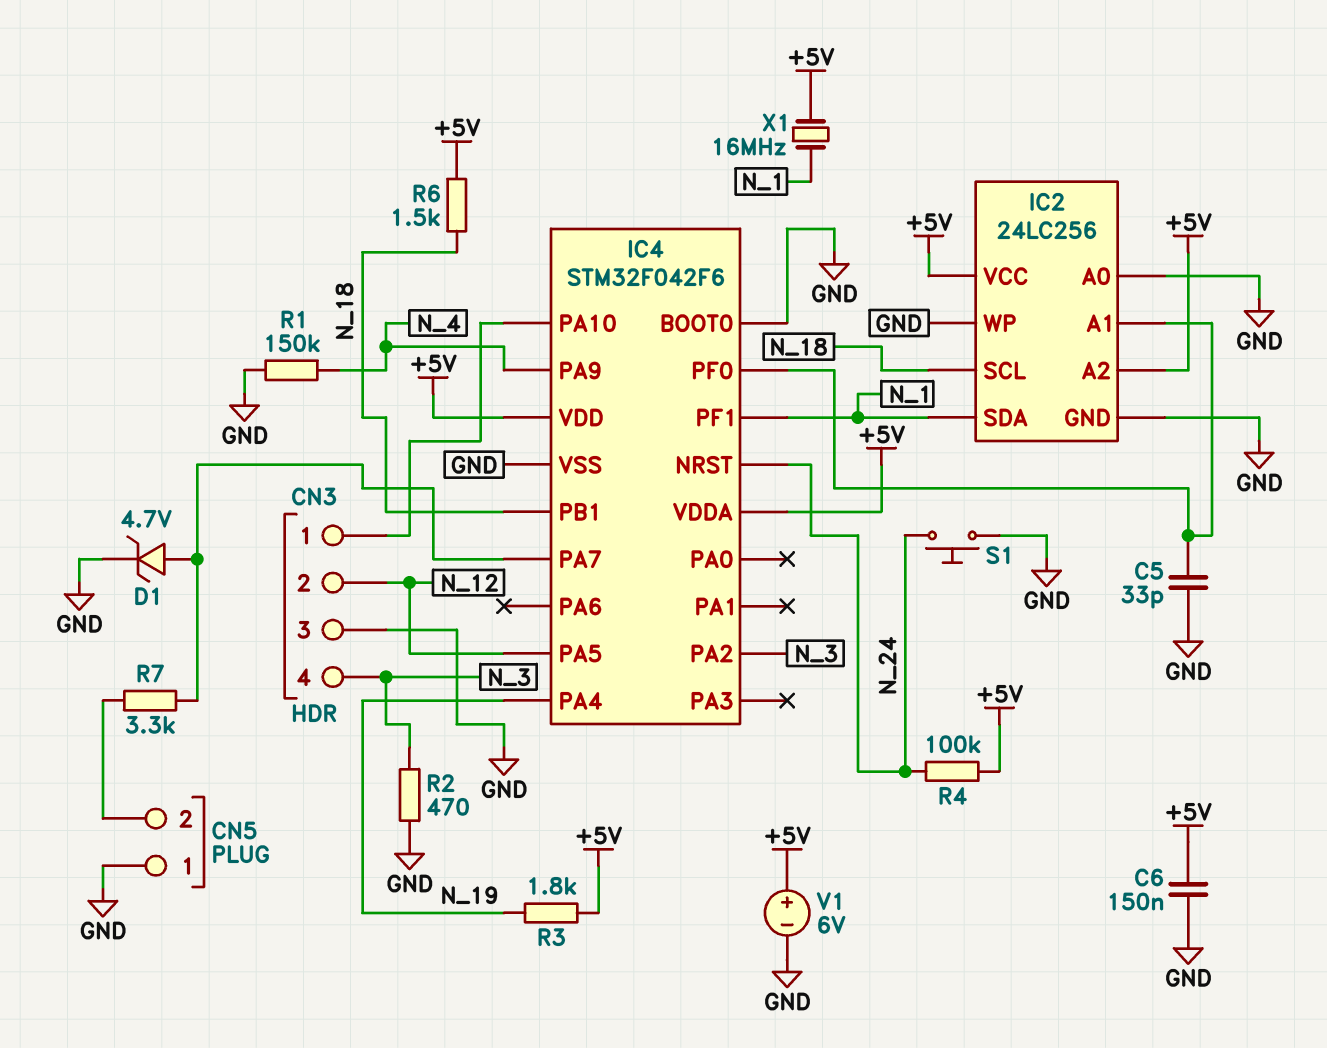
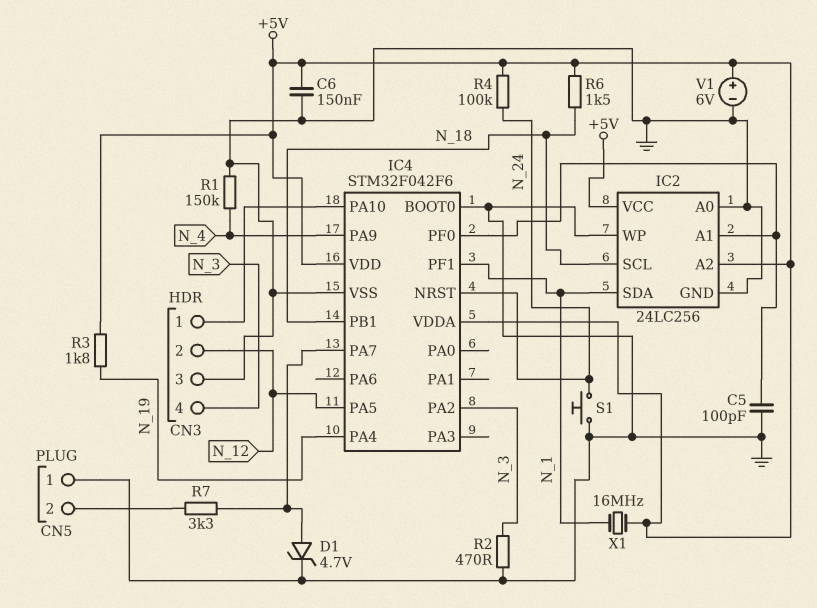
C5: 33pF (GND, IC2/A1) -> 100pF (GND, IC2/A1)

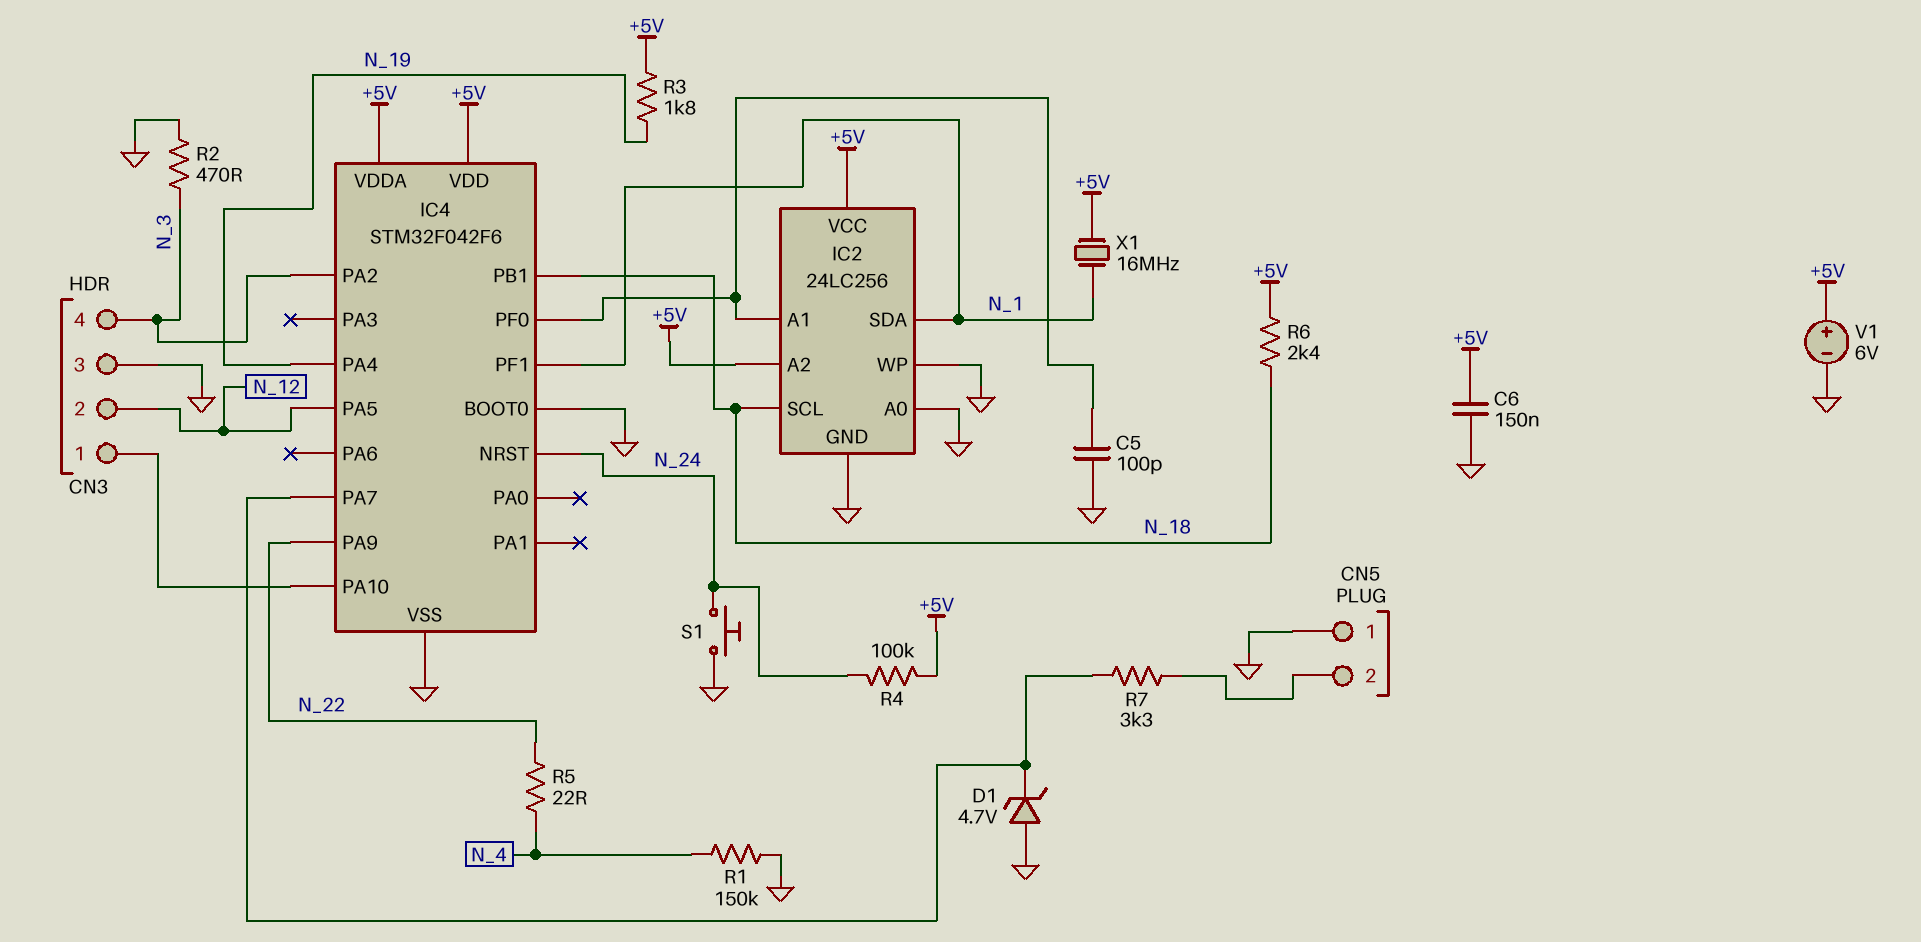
D1: zener 4.7V (A IC4/PA7, K GND) -> zener 4.7V (A GND, K IC4/PA7)
IC4 pin PA9: N_4 -> N_22
R5: none -> 22 (N_4, N_22)
R6: 1.5k (+5V, N_18) -> 2.4k (+5V, N_18)

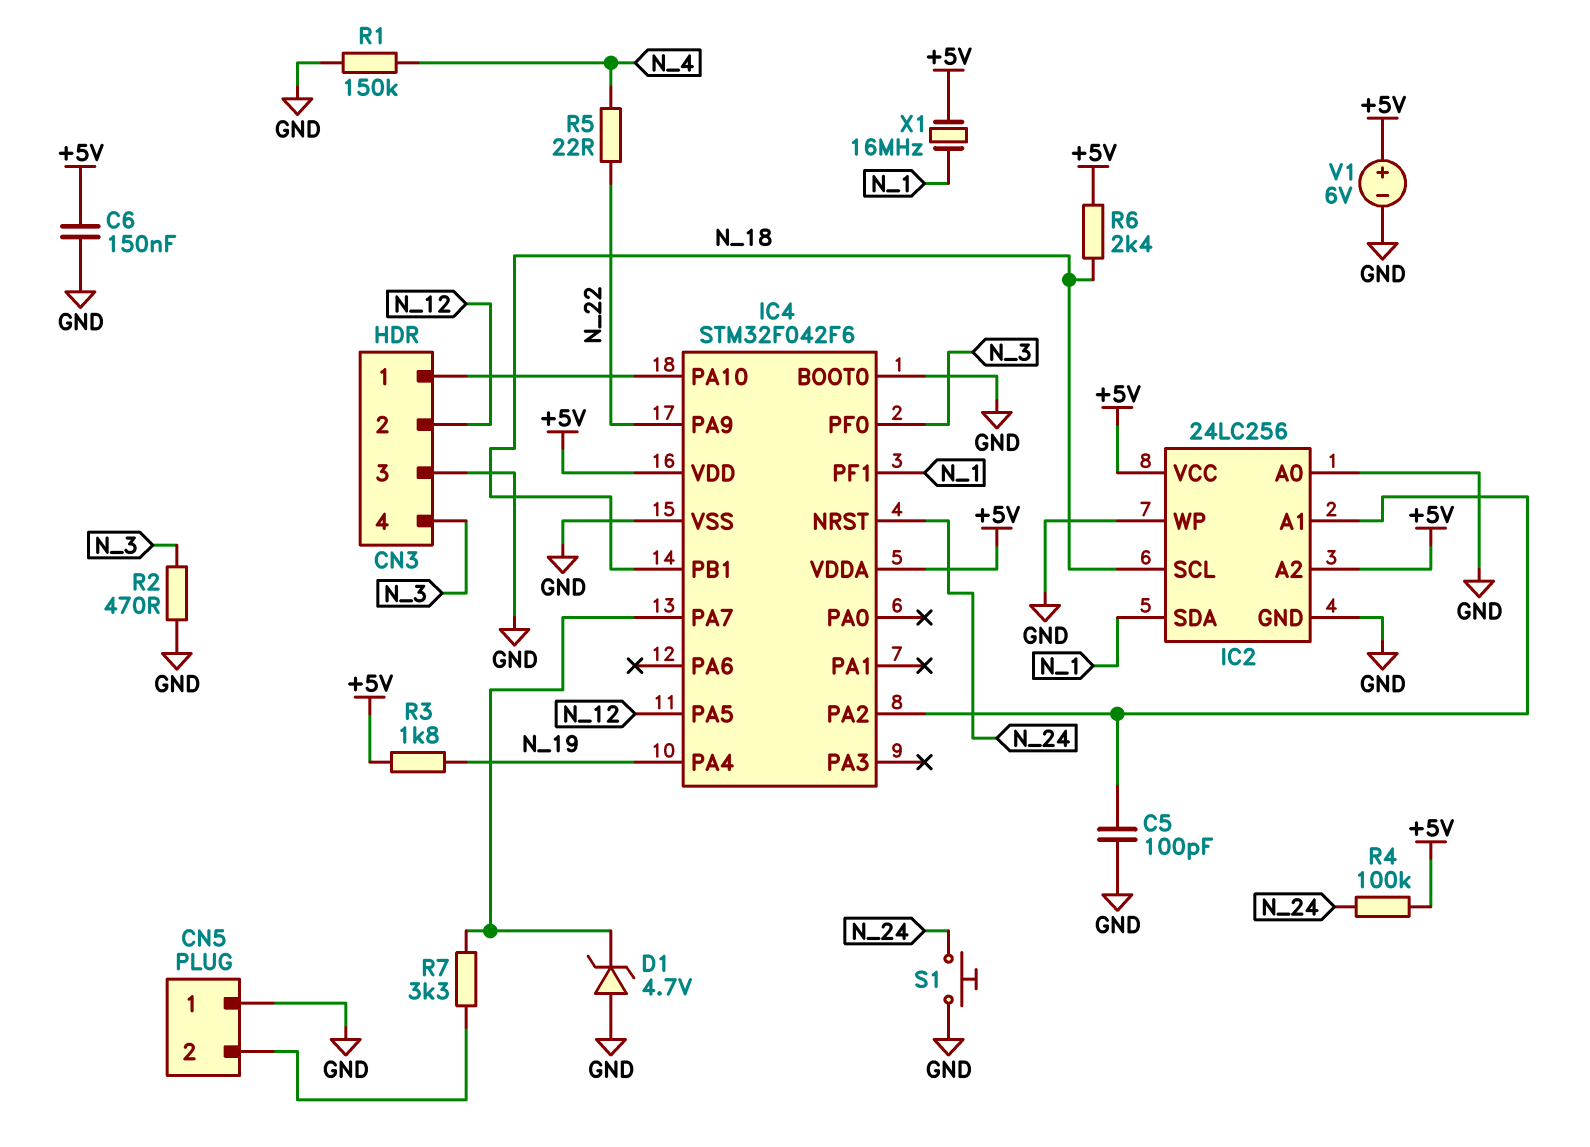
IC4 pin PA2: N_3 -> IC2/A1
IC4 pin PF0: IC2/A1 -> N_3

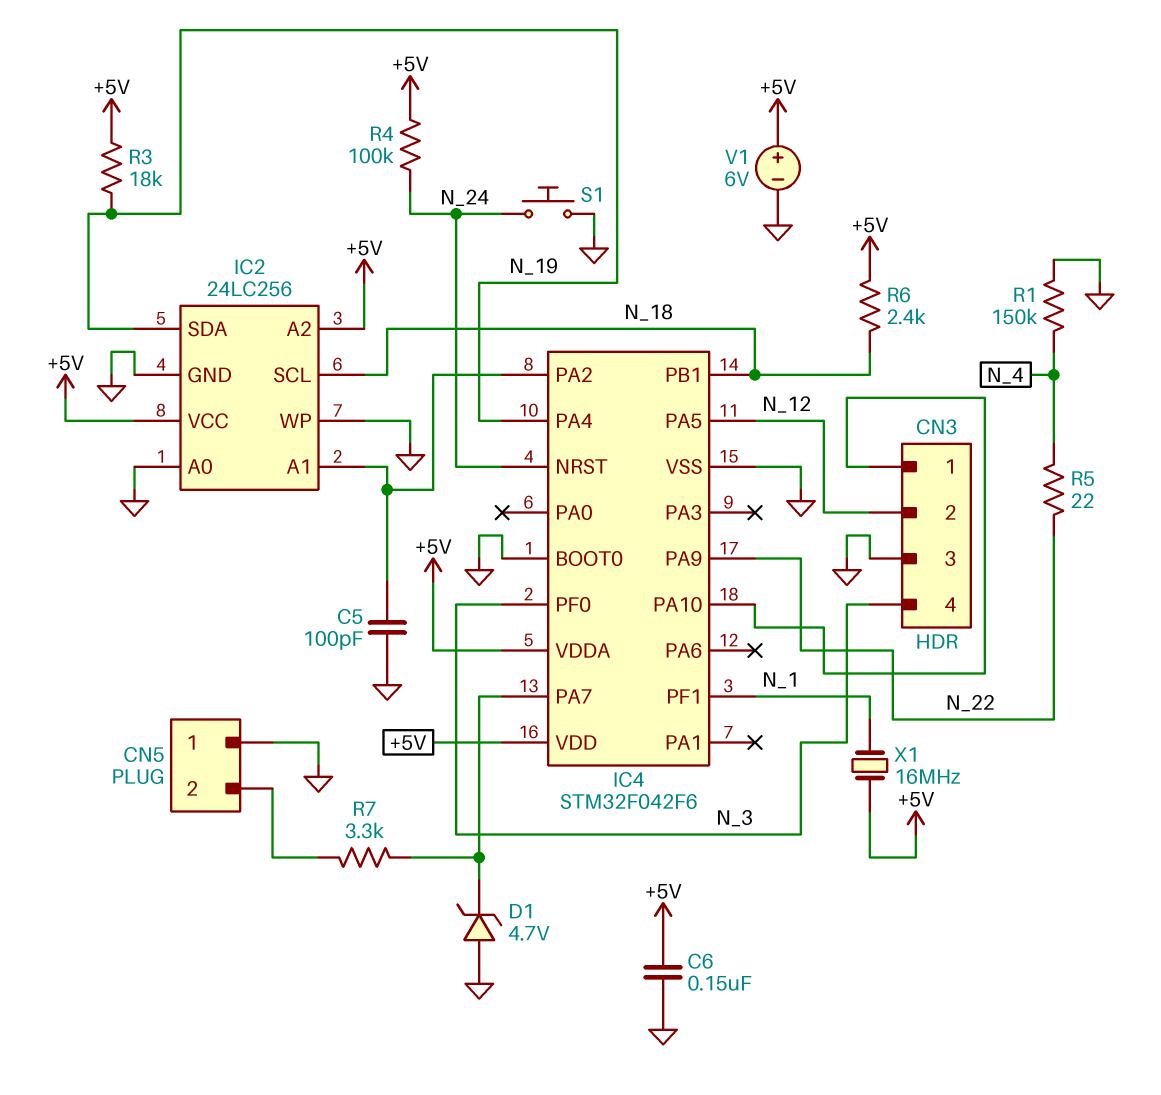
IC2 pin SDA: N_1 -> N_19
R2: 470 (GND, N_3) -> none
R3: 1.8k (+5V, N_19) -> 18k (+5V, N_19)

